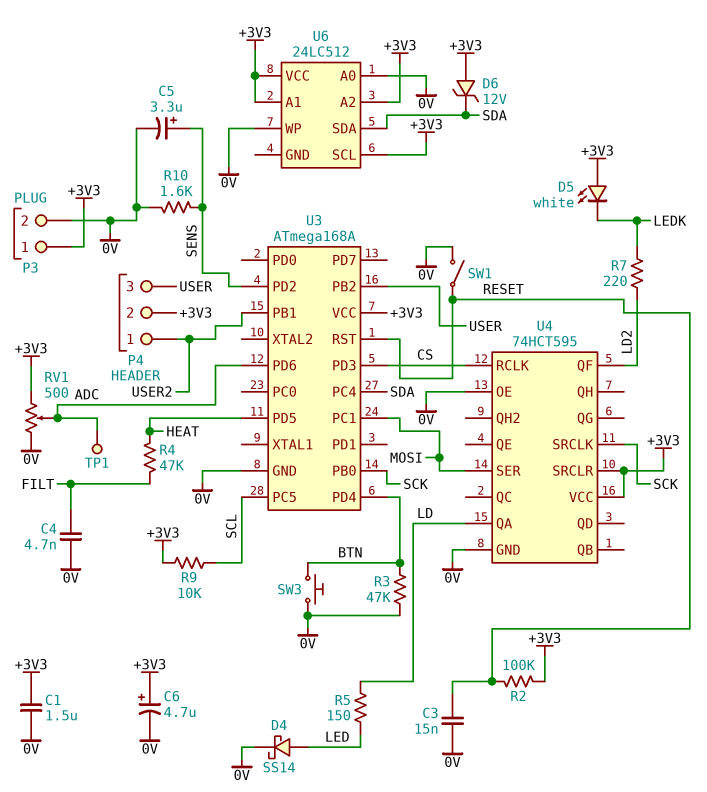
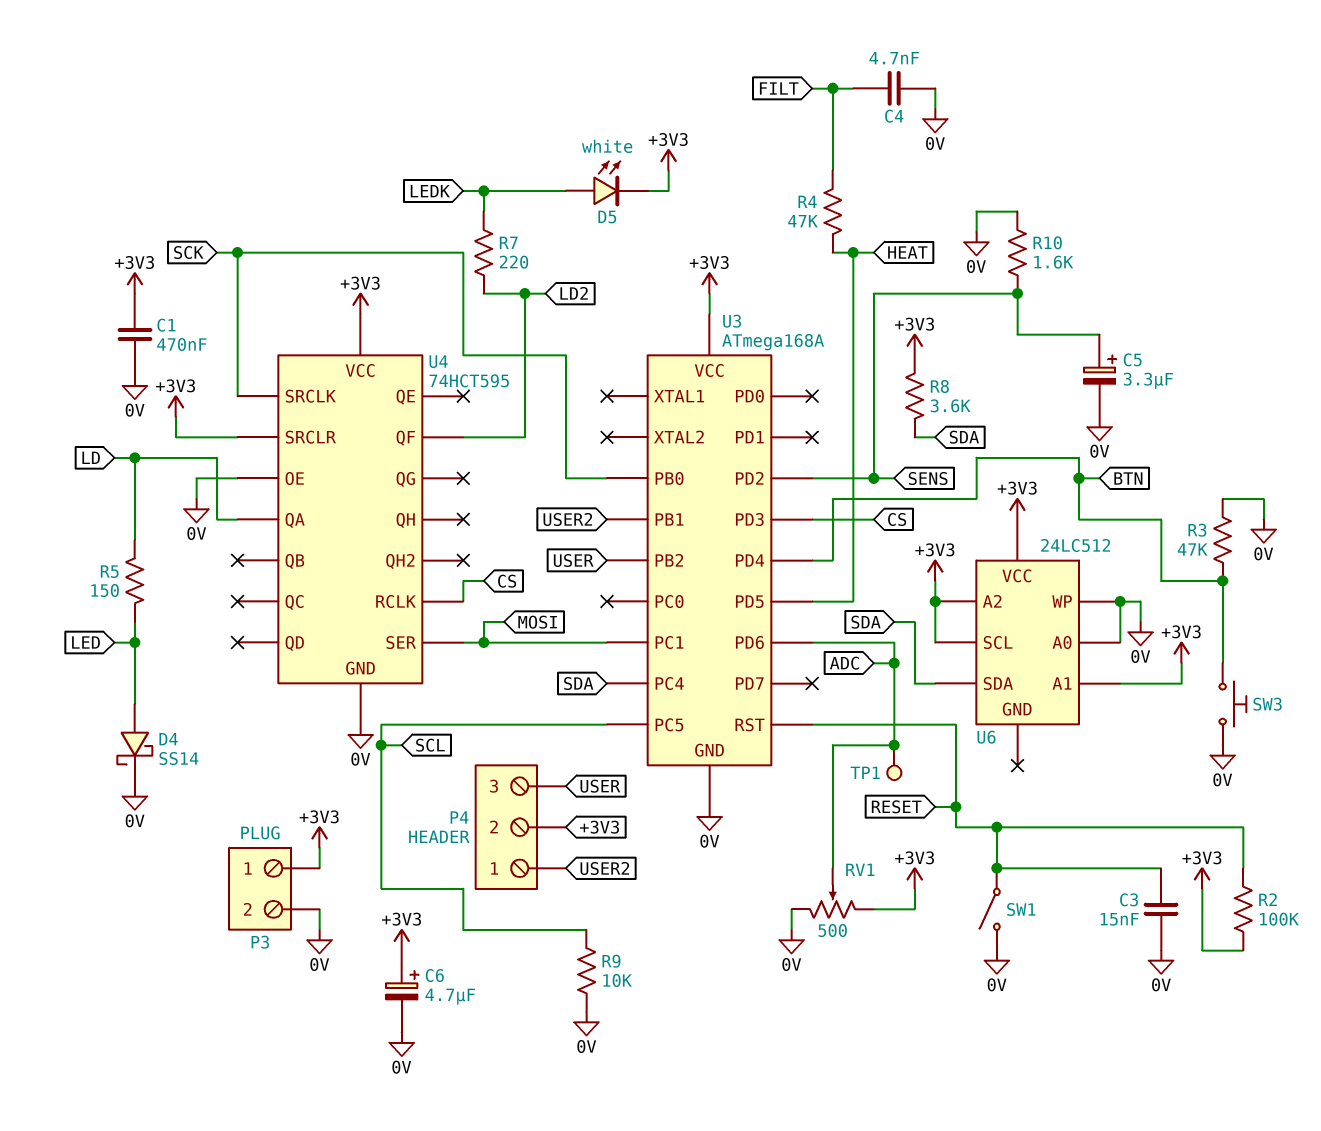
C1: 1.5uF (+3V3, 0V) -> 470nF (+3V3, 0V)
D5: LED white (A +3V3, K LEDK) -> LED white (A LEDK, K +3V3)
D6: zener 12V (A +3V3, K SDA) -> none
R8: none -> 3.6k (+3V3, SDA)
R9: 10k (+3V3, SCL) -> 10k (0V, SCL)

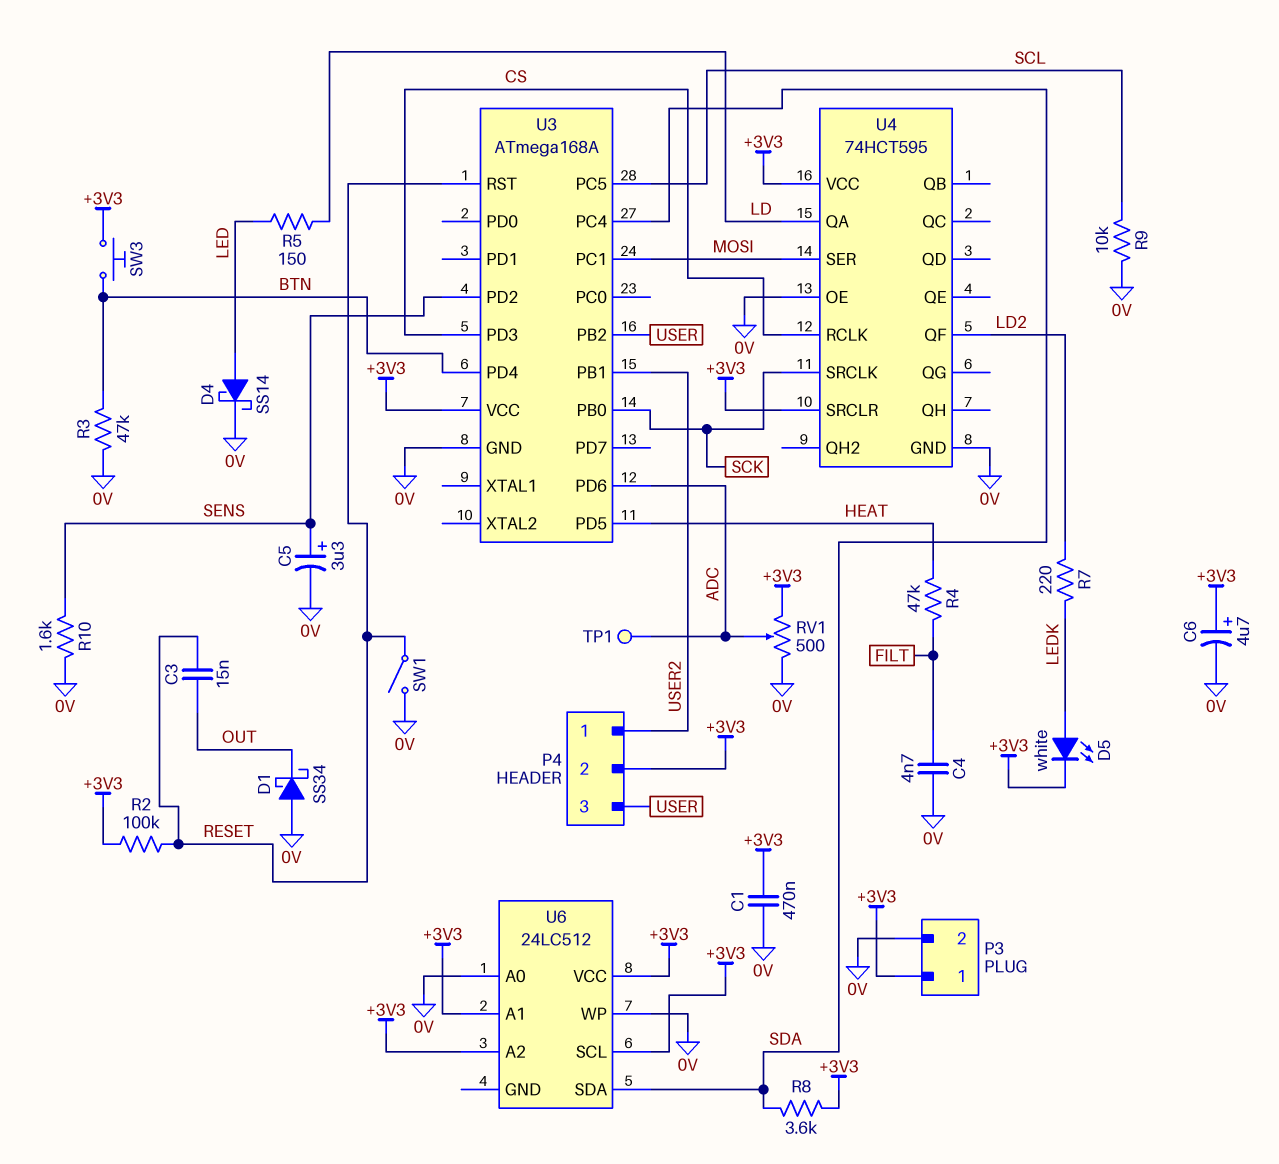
C3: 15nF (0V, RESET) -> 15nF (OUT, RESET)
D1: none -> schottky SS34 (A 0V, K OUT)
SW3: button (0V, BTN) -> button (+3V3, BTN)

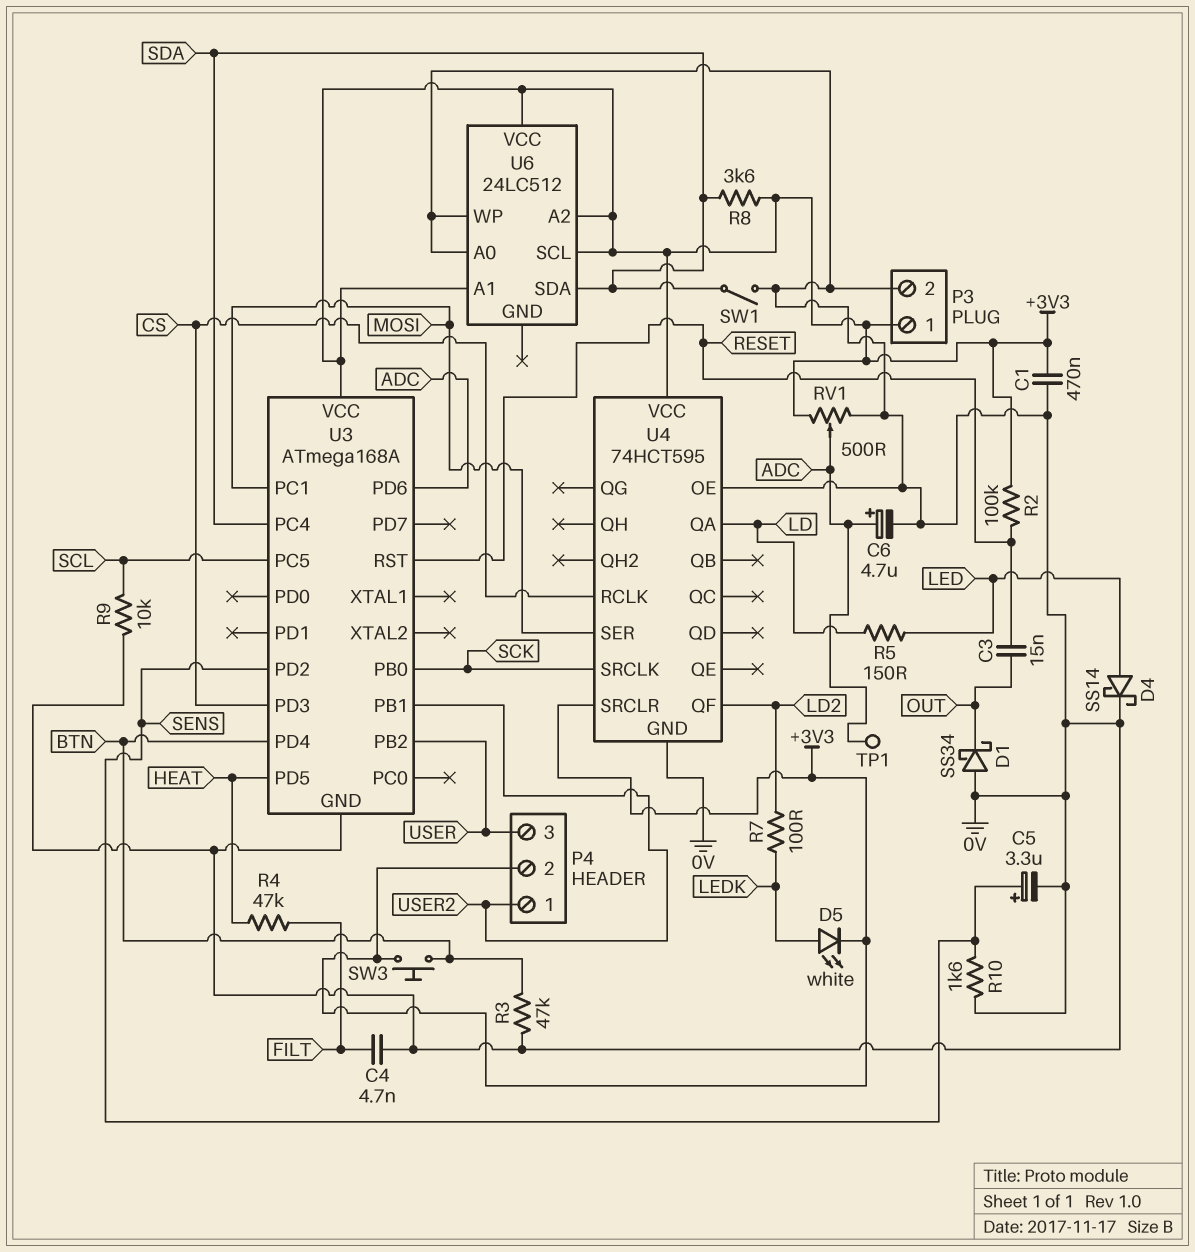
C6: 4.7uF (plus +3V3, minus 0V) -> 4.7uF (plus ADC, minus 0V)
R7: 220 (LD2, LEDK) -> 100 (LD2, LEDK)
SW1: switch (0V, RESET) -> switch (0V, SDA)

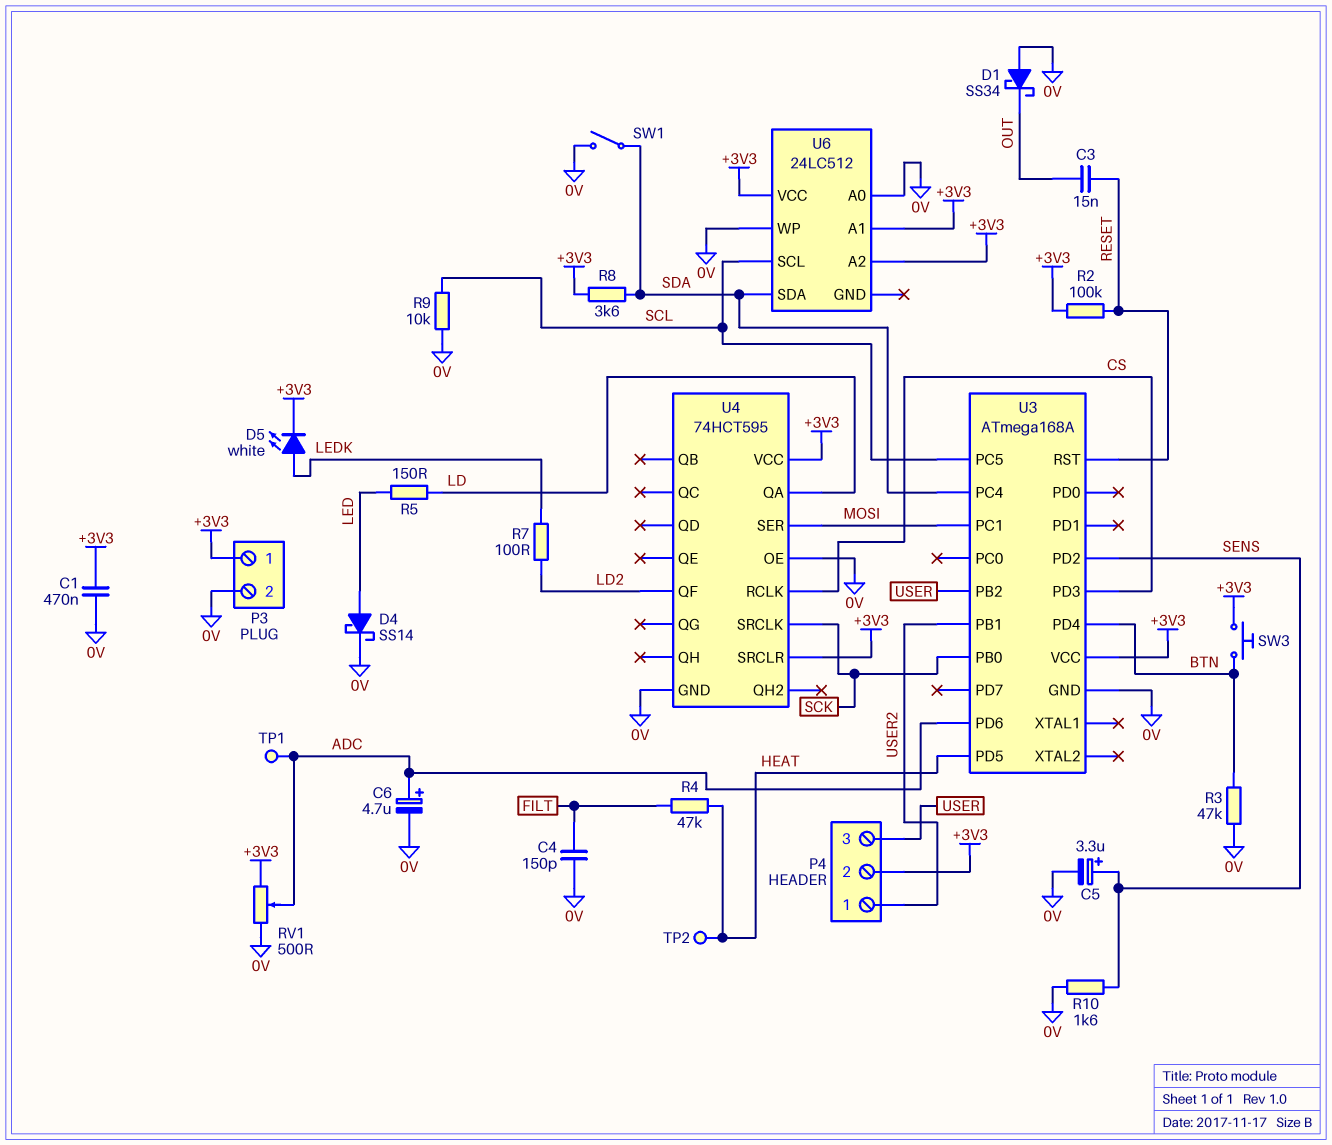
C4: 4.7nF (0V, FILT) -> 150pF (0V, FILT)
TP2: none -> test point (HEAT)
U6 pin SCL: +3V3 -> SCL

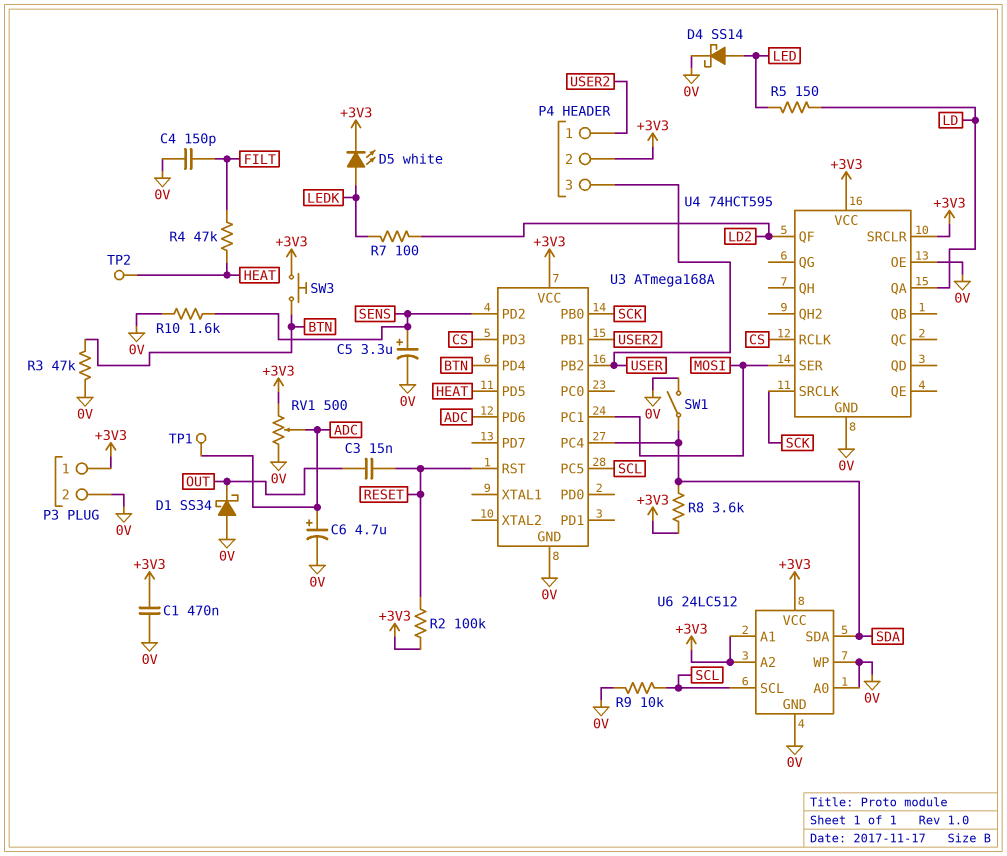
U6 pin GND: none -> 0V

